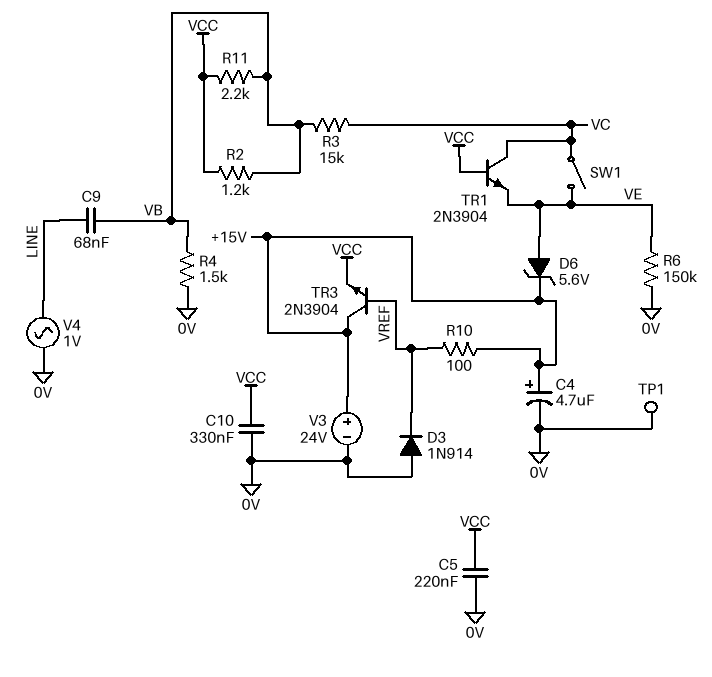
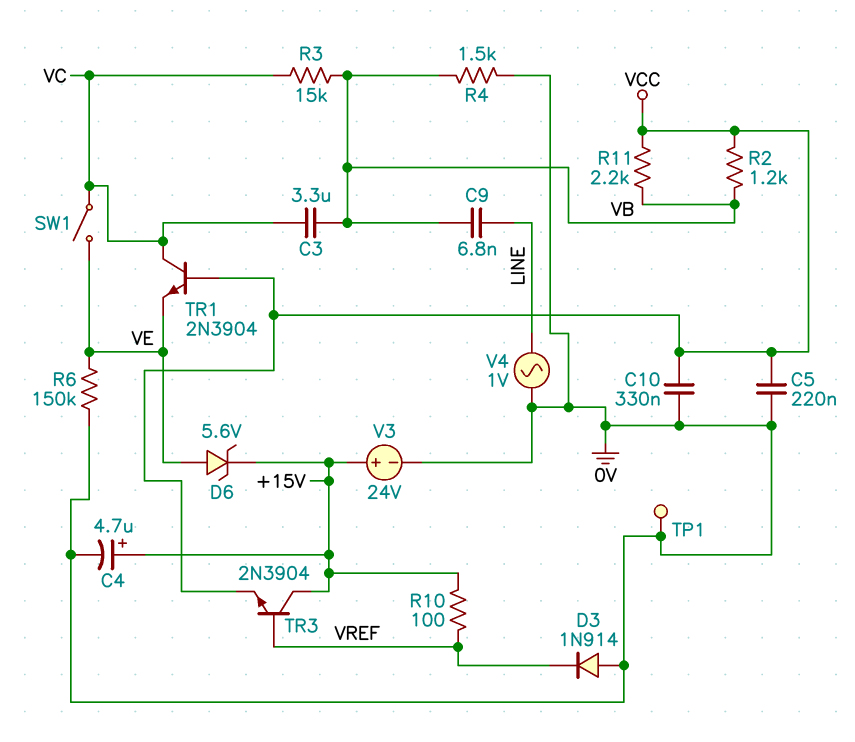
C3: none -> 3.3uF (VB, VC)
C9: 68nF (LINE, VB) -> 6.8nF (LINE, VB)

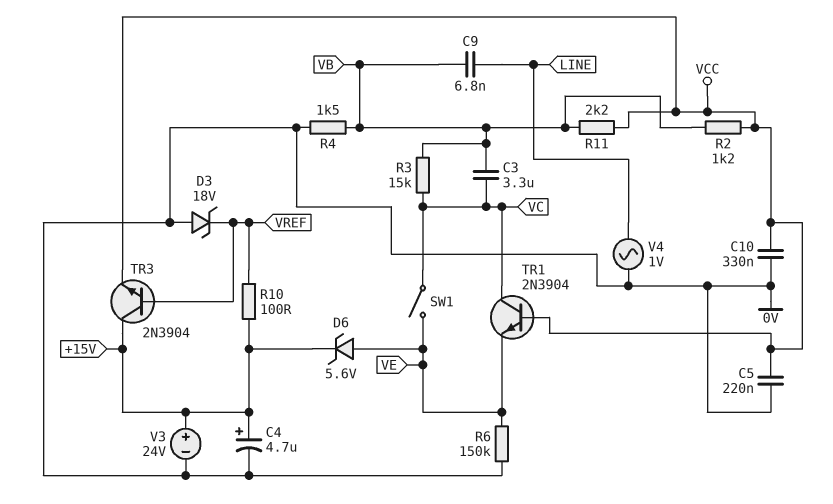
D3: diode 1N914 (A 0V, K VREF) -> zener 18V (A 0V, K VREF)
TP1: test point (0V) -> none

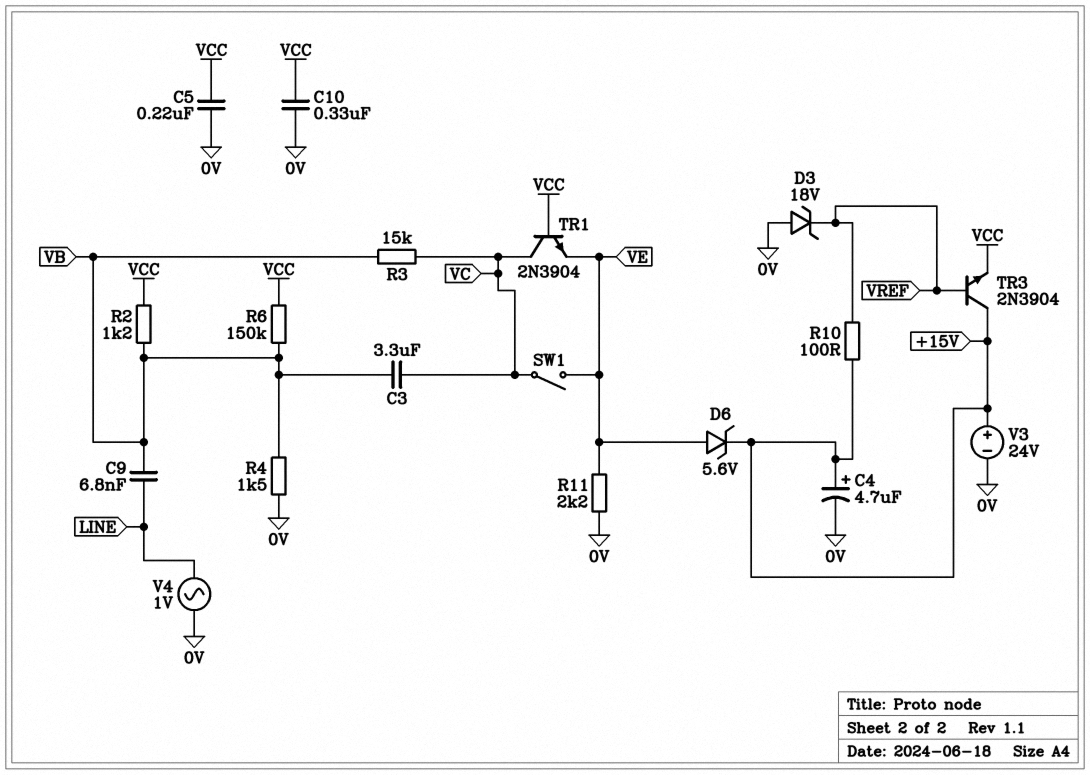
R6: 150k (0V, VE) -> 150k (VB, VCC)
R11: 2.2k (VB, VCC) -> 2.2k (0V, VE)

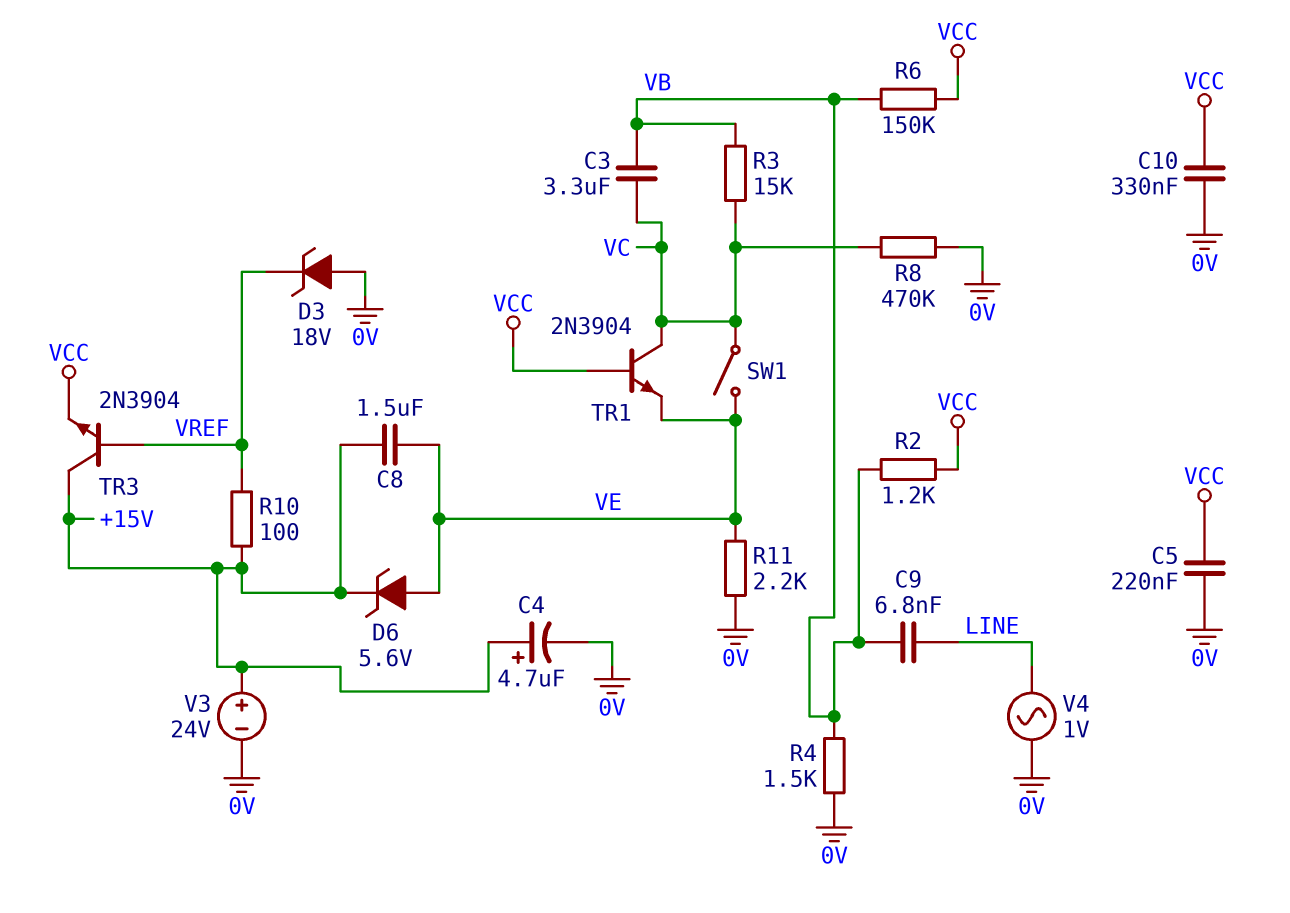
C8: none -> 1.5uF (+15V, VE)
R8: none -> 470k (0V, VC)

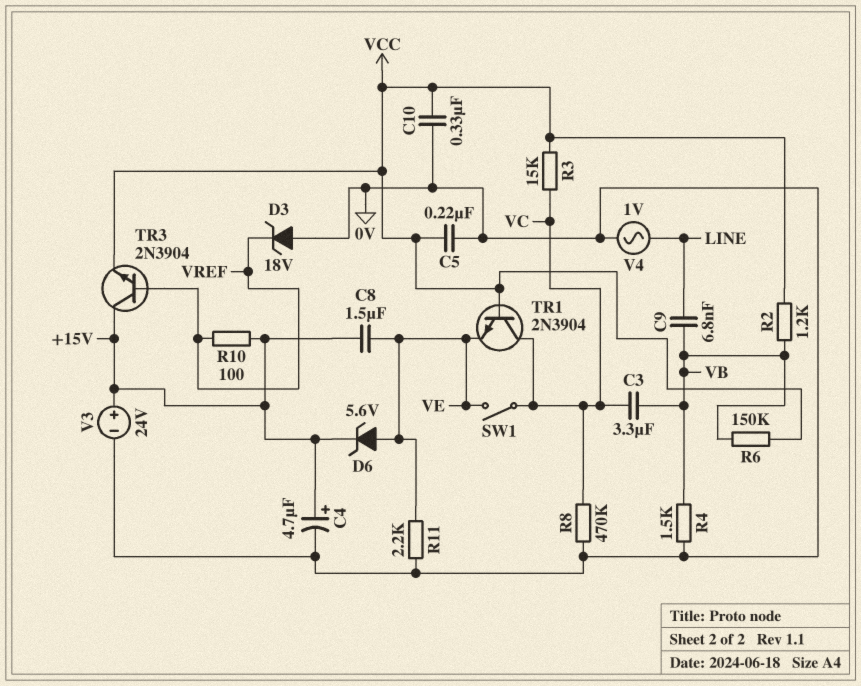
R3: 15k (VB, VC) -> 15k (VC, VCC)

